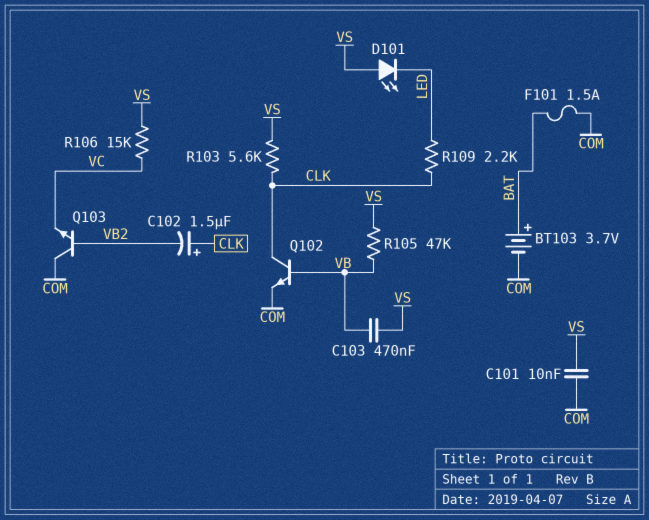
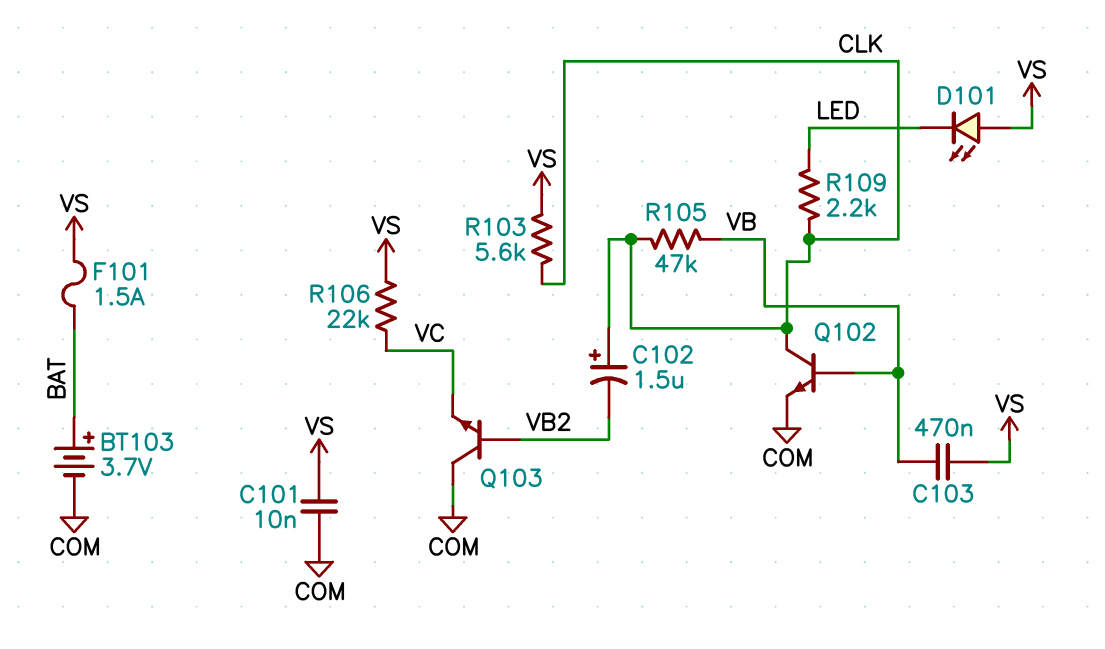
F101: 1.5A (BAT, COM) -> 1.5A (BAT, VS)
R105: 47k (VB, VS) -> 47k (CLK, VB)
R106: 15k (VC, VS) -> 22k (VC, VS)

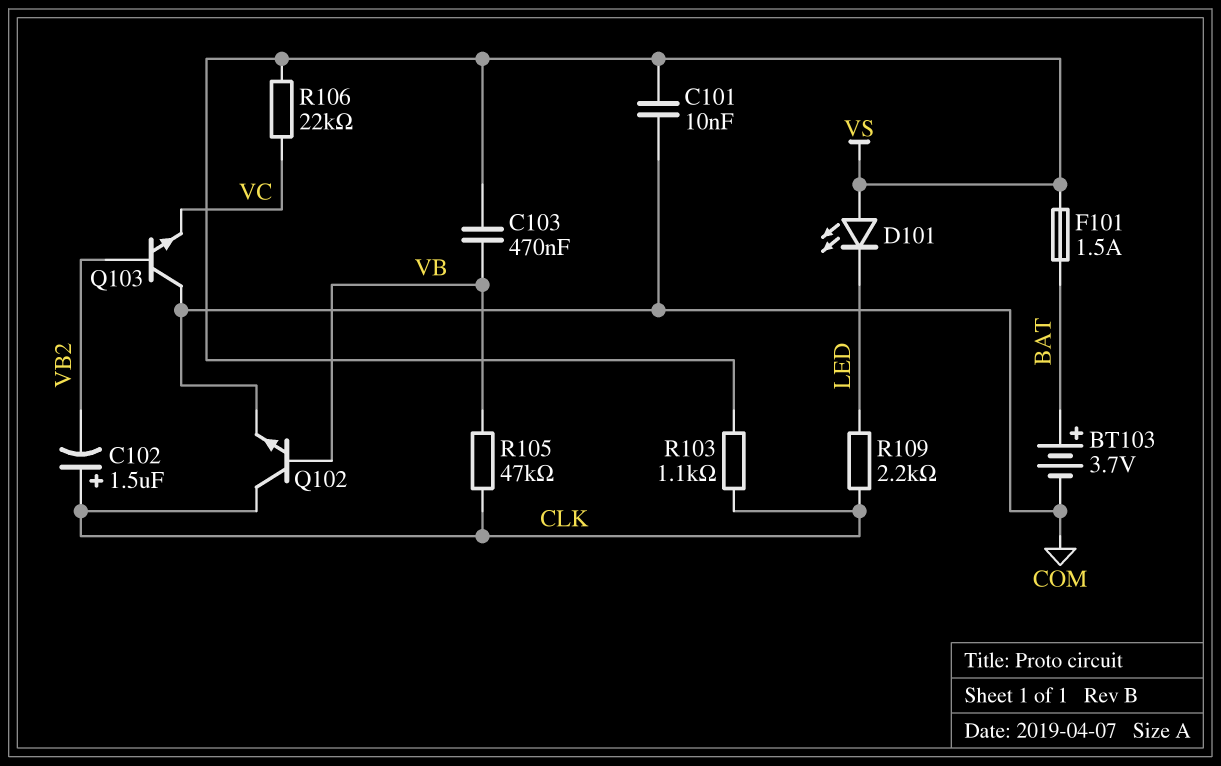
R103: 5.6k (CLK, VS) -> 1.1k (CLK, VS)

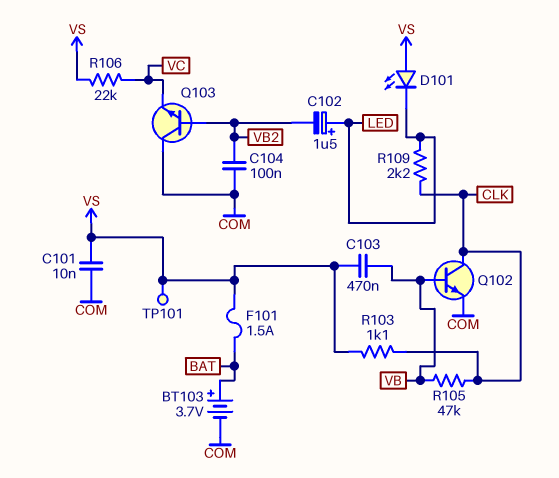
C102: 1.5uF (plus CLK, minus VB2) -> 1.5uF (plus LED, minus VB2)
C104: none -> 100nF (COM, VB2)
TP101: none -> test point (VS)

